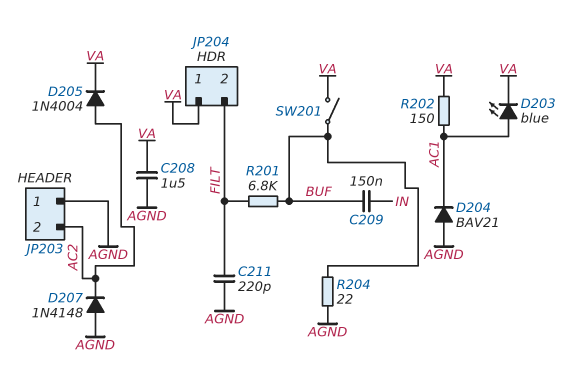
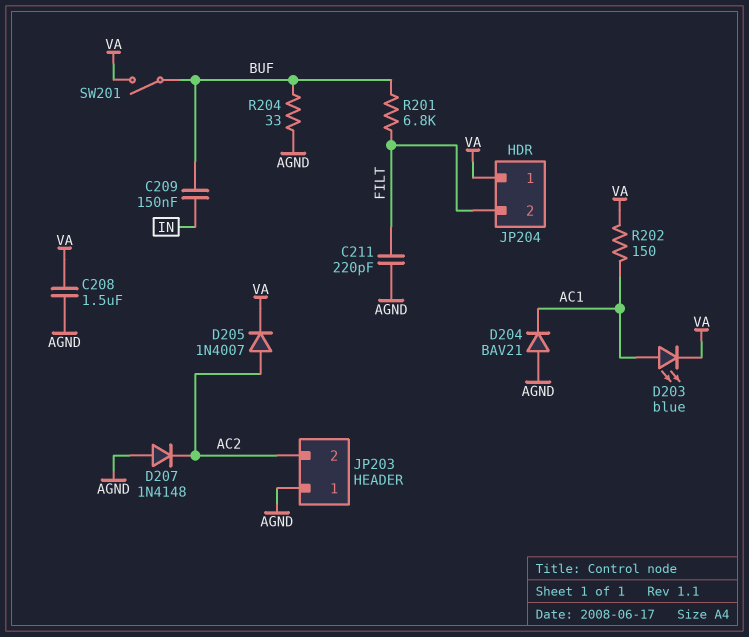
D205: diode 1N4004 (A AC2, K VA) -> diode 1N4007 (A AC2, K VA)
R204: 22 (AGND, BUF) -> 33 (AGND, BUF)

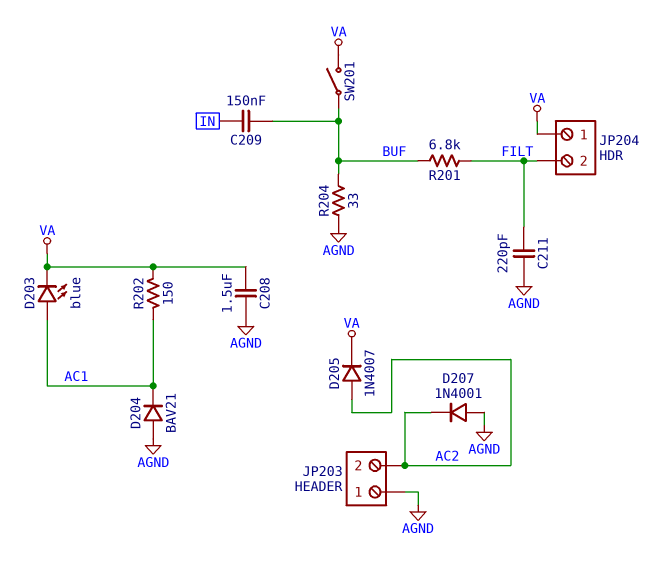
D207: diode 1N4148 (A AGND, K AC2) -> diode 1N4001 (A AGND, K AC2)

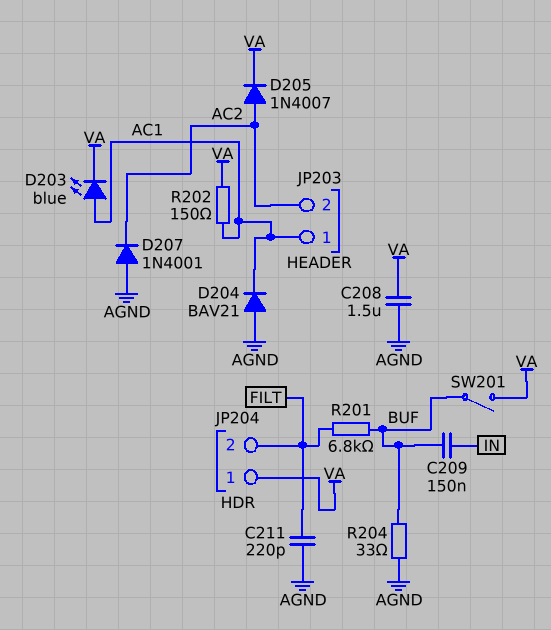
JP203 pin 1: AGND -> AC1

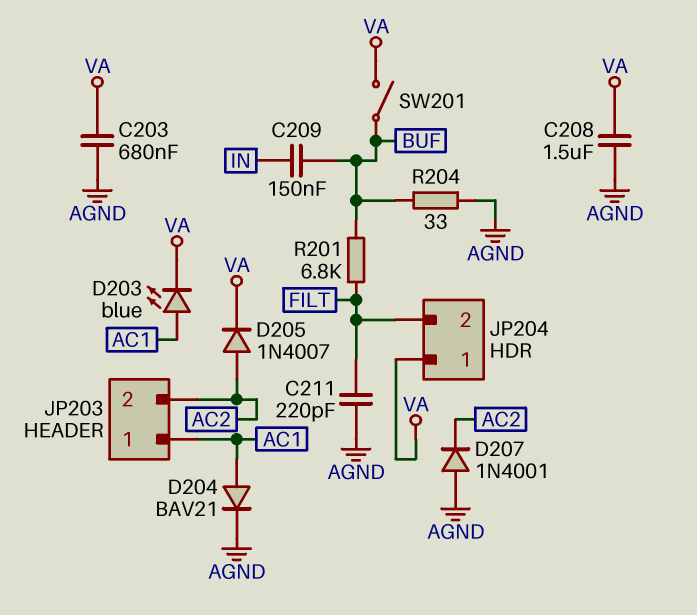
C203: none -> 680nF (AGND, VA)
D204: diode BAV21 (A AGND, K AC1) -> diode BAV21 (A AC1, K AGND)
R202: 150 (AC1, VA) -> none

